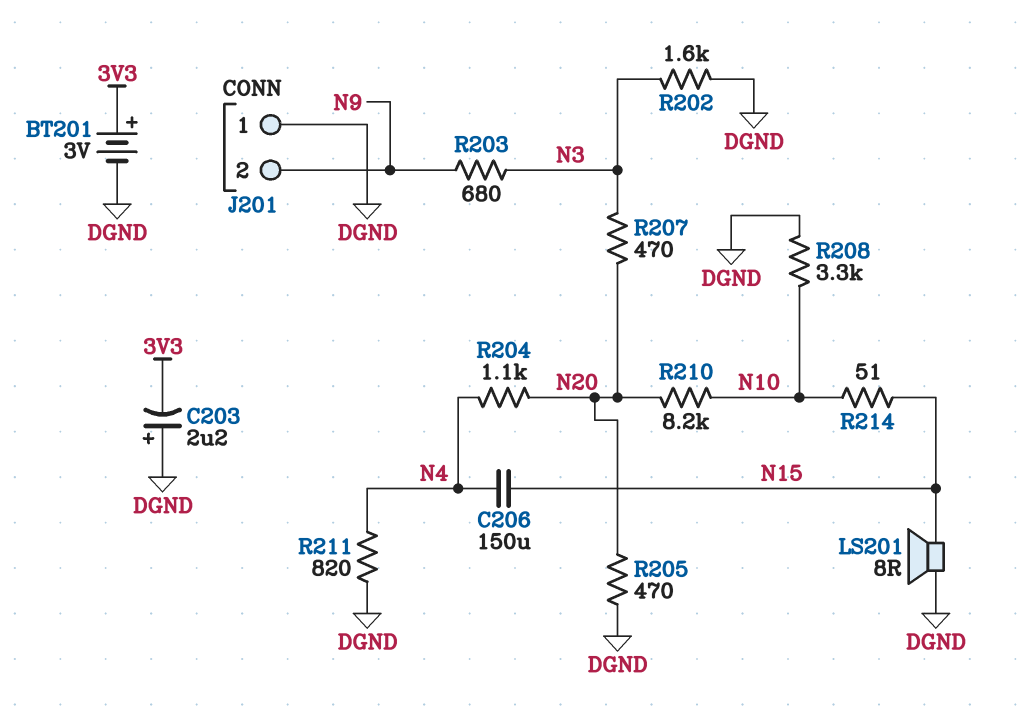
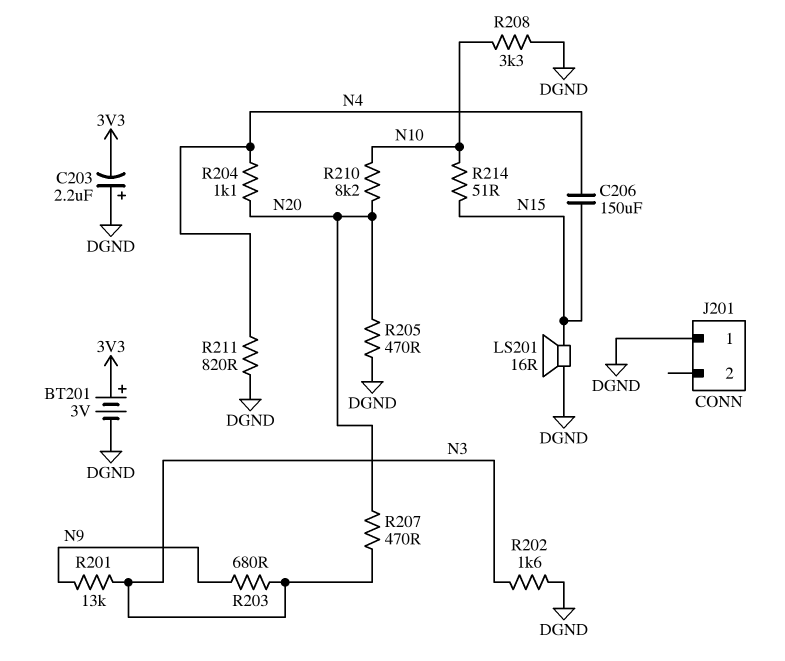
J201 pin 2: N9 -> none
LS201: speaker 8R (DGND, N15) -> speaker 16R (DGND, N15)
R201: none -> 13k (N3, N9)

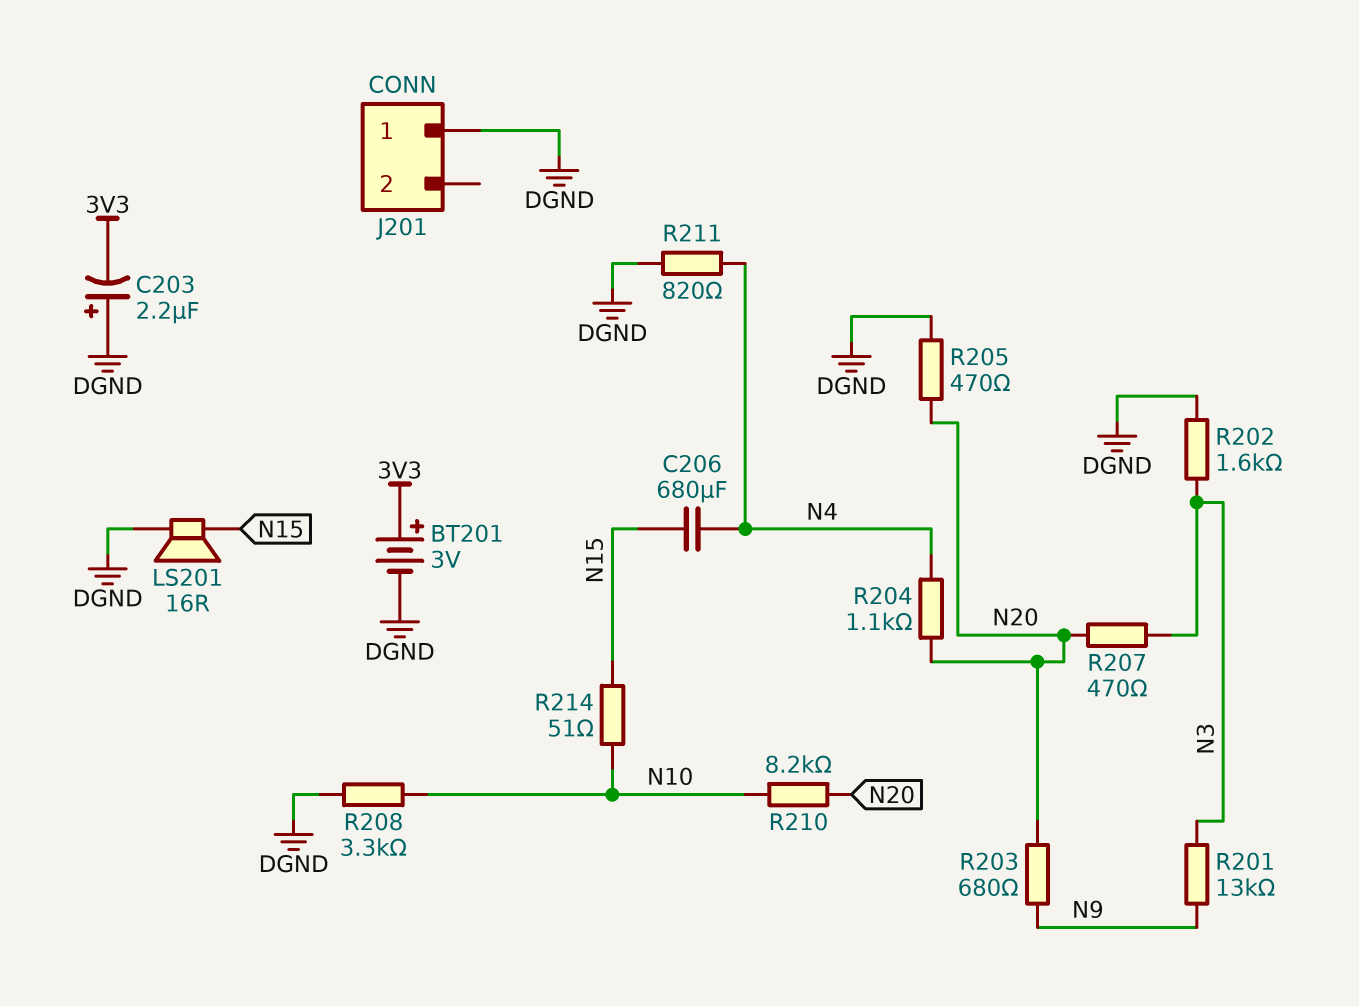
C206: 150uF (N4, N15) -> 680uF (N4, N15)
R203: 680 (N3, N9) -> 680 (N9, N20)

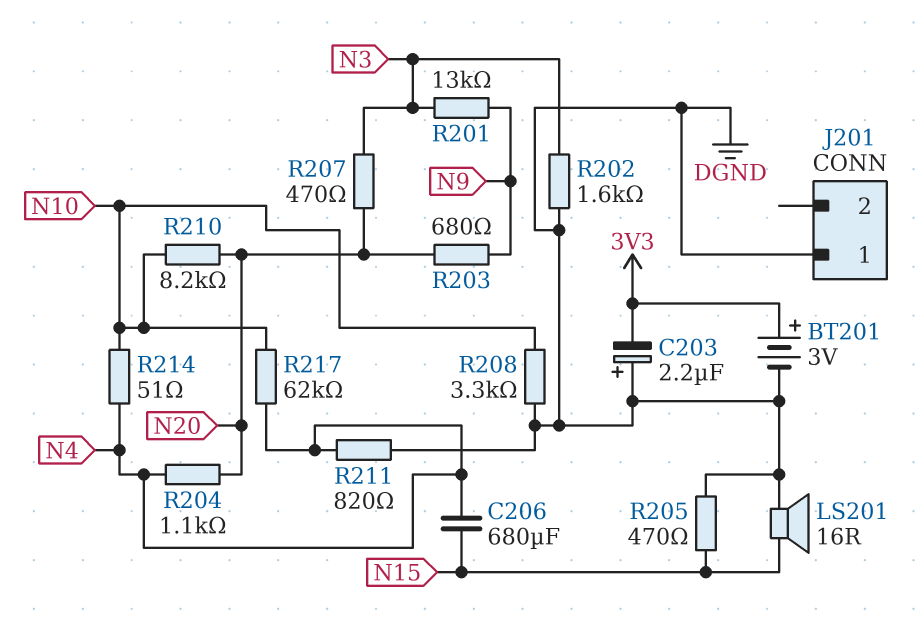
R205: 470 (DGND, N20) -> 470 (DGND, N15)
R214: 51 (N10, N15) -> 51 (N4, N10)
R217: none -> 62k (N4, N10)

